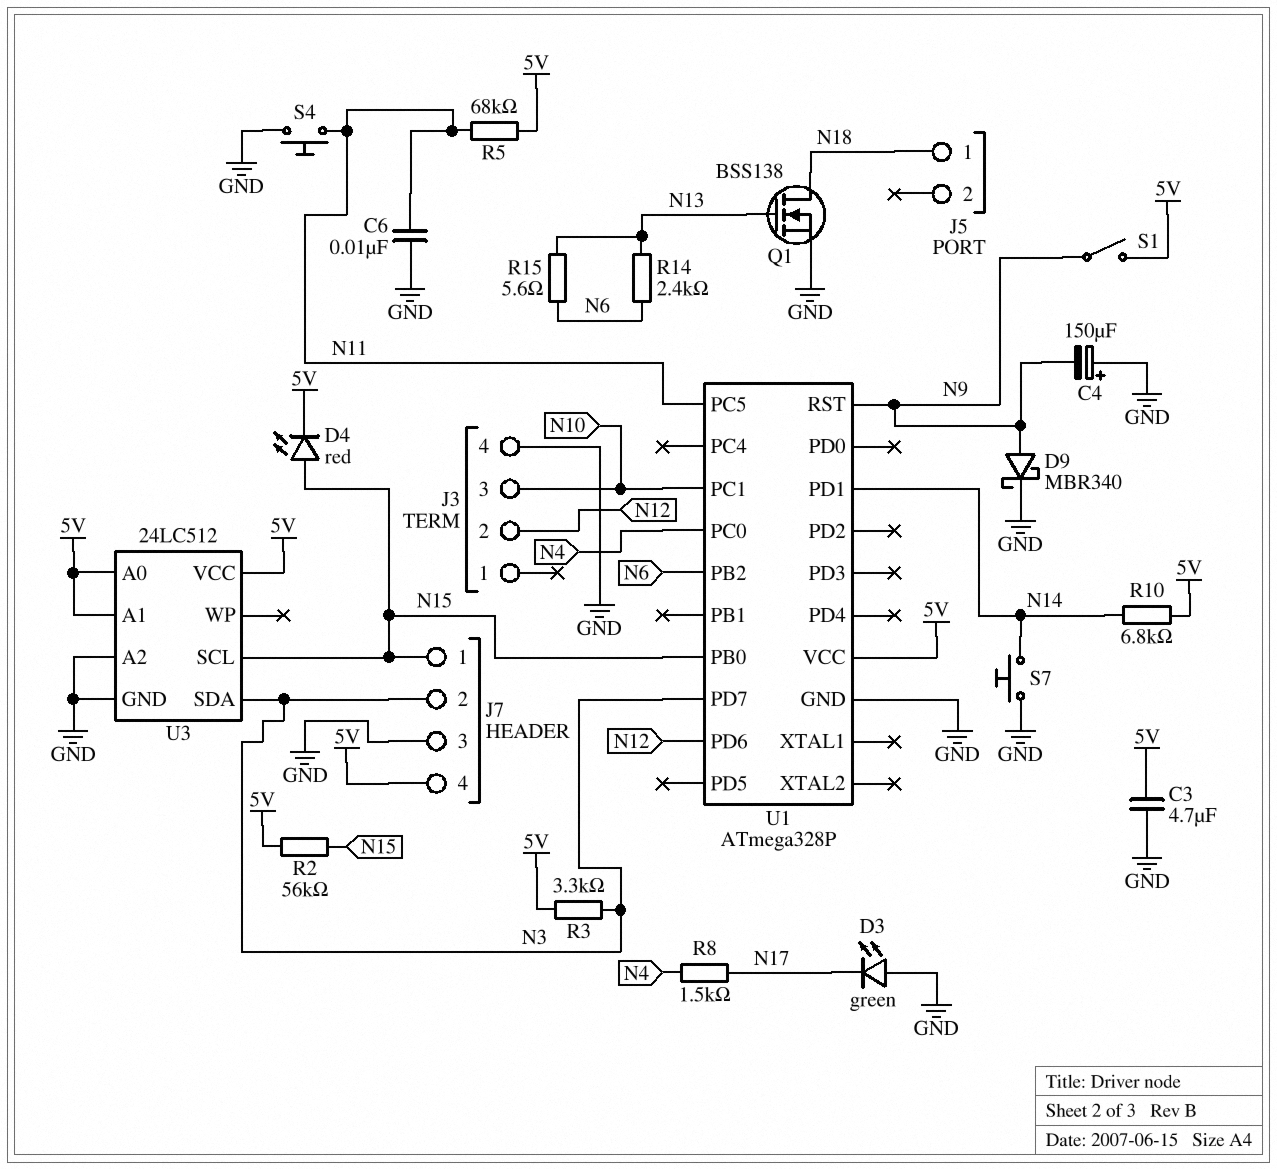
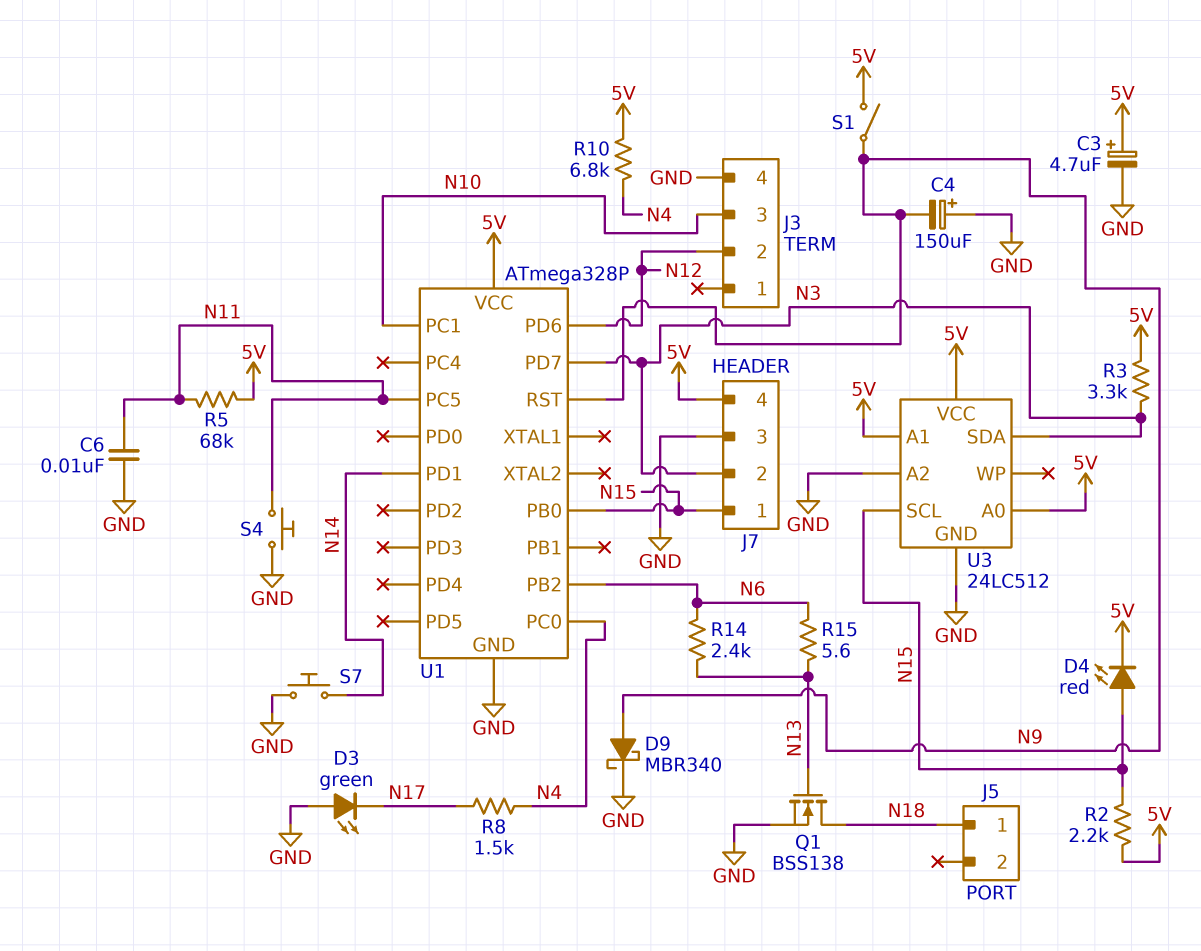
C3: 4.7uF (5V, GND) -> 4.7uF (plus 5V, minus GND)
R2: 56k (5V, N15) -> 2.2k (5V, N15)
R10: 6.8k (5V, N14) -> 6.8k (5V, N4)

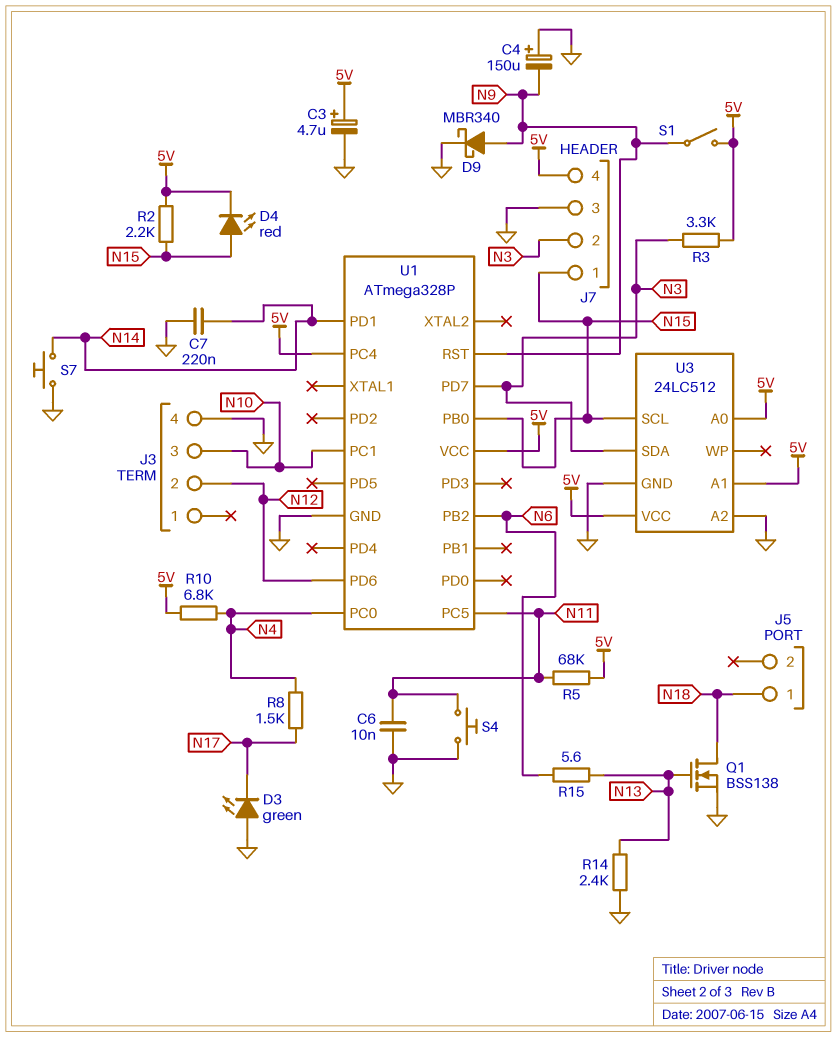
C7: none -> 220nF (GND, N14)
R14: 2.4k (N6, N13) -> 2.4k (GND, N13)
U1 pin PC4: none -> 5V

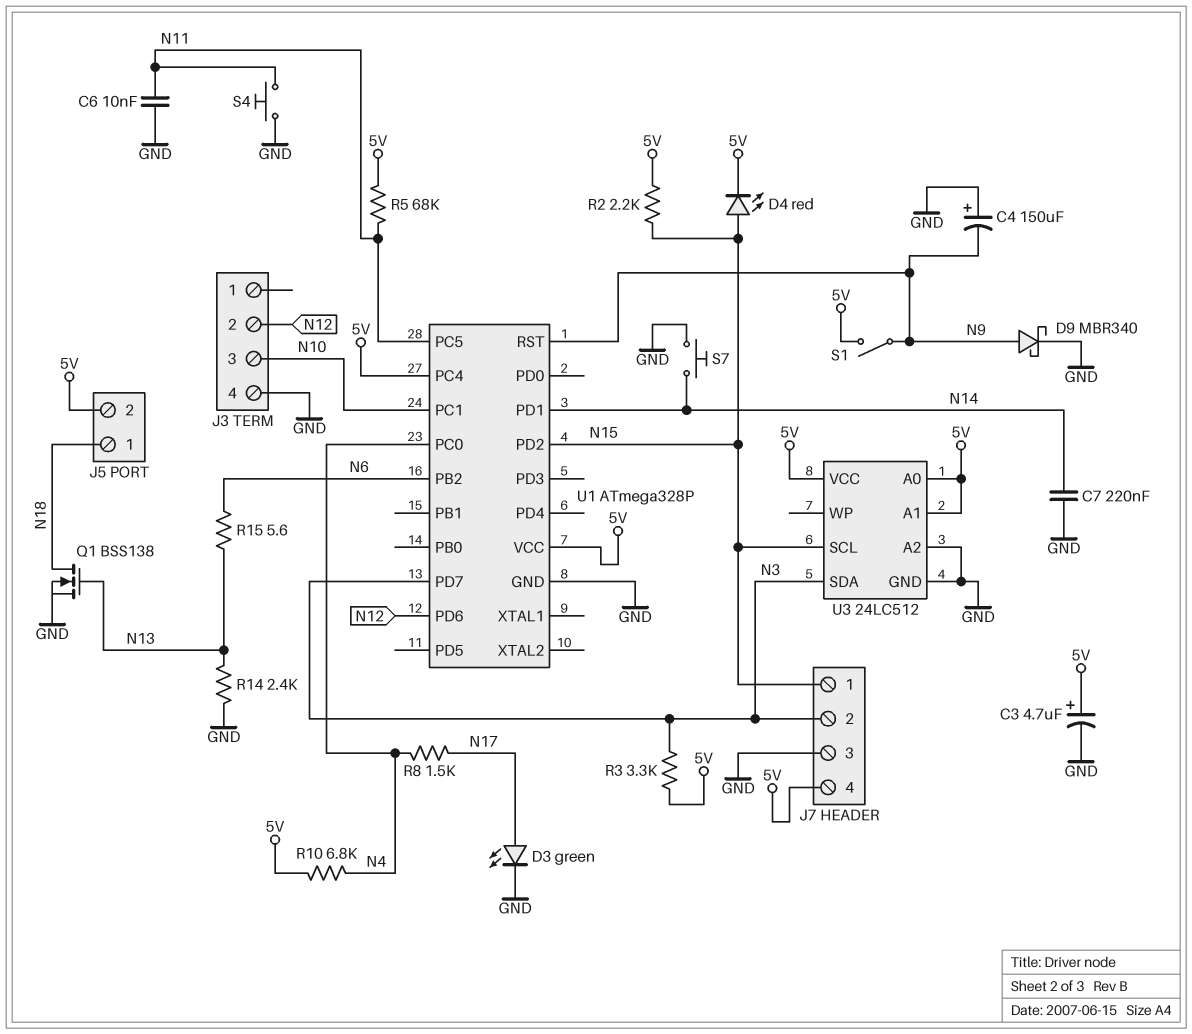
D3: LED green (A GND, K N17) -> LED green (A N17, K GND)
J5 pin 2: none -> 5V
U1 pin PB0: N15 -> none
U1 pin PD2: none -> N15

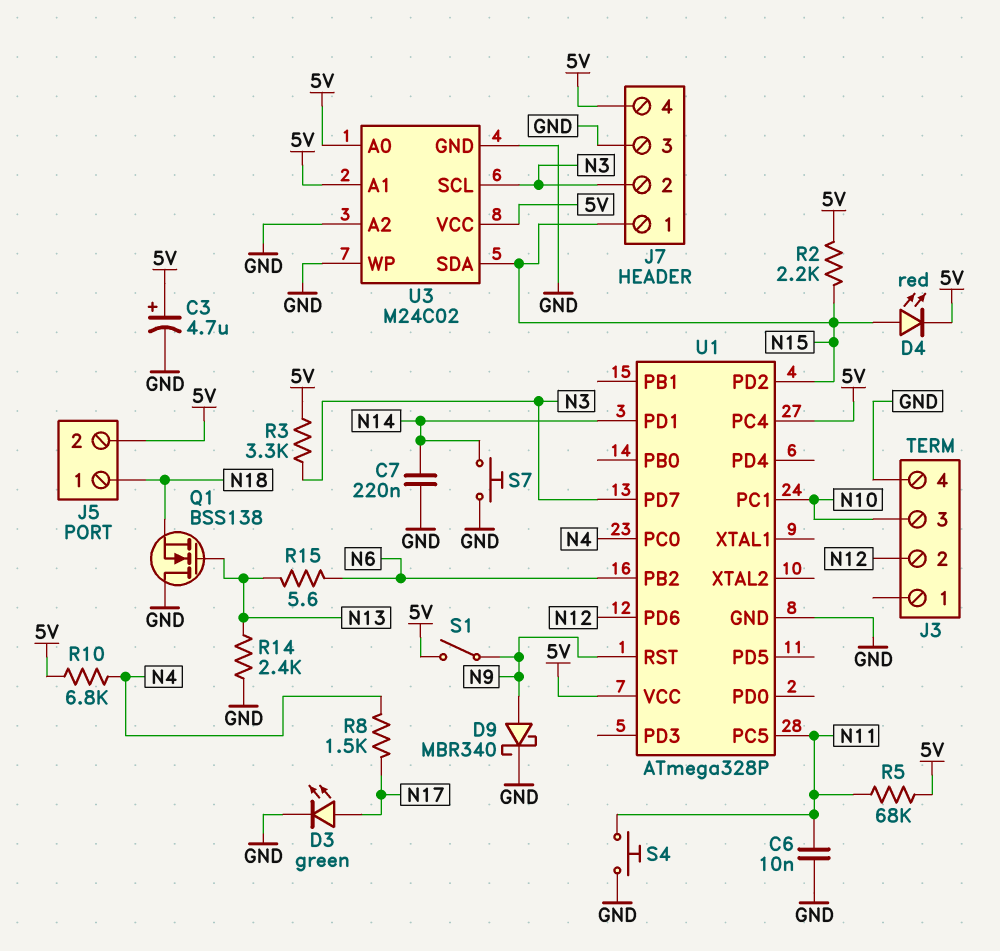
C4: 150uF (plus GND, minus N9) -> none
Q1: NMOS BSS138 (G N13, D N18, S GND) -> NMOS BSS138 (G N13, D GND, S N18)
U3: 24LC512 -> M24C02
U3 pin SCL: N15 -> N3
U3 pin SDA: N3 -> N15
U3 pin WP: none -> GND

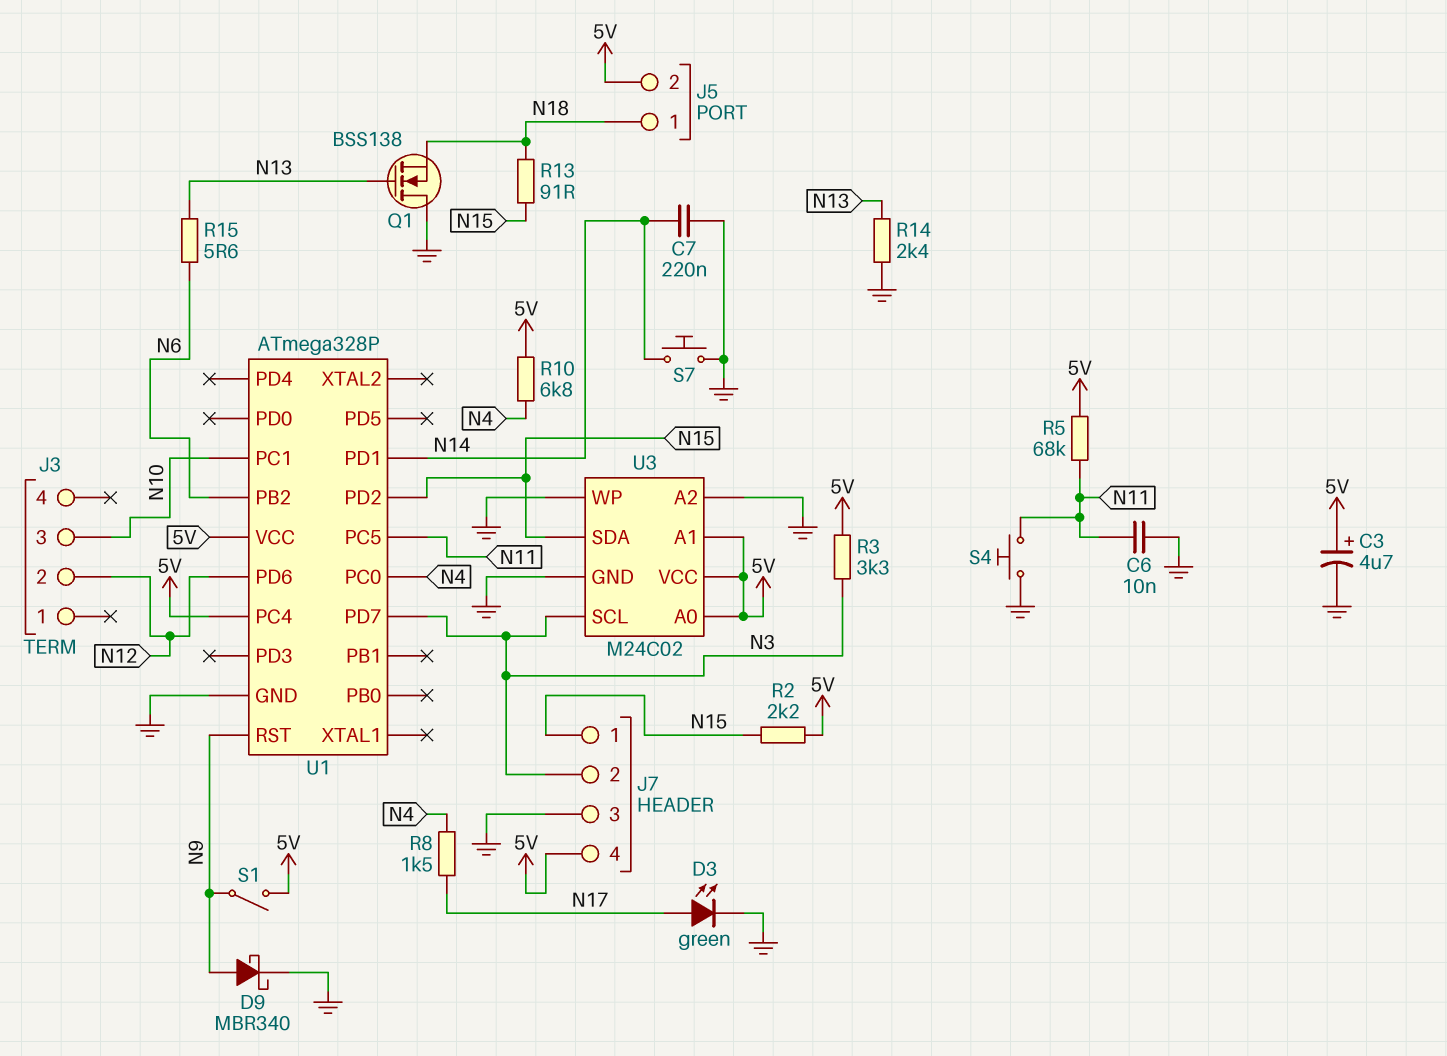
D4: LED red (A N15, K 5V) -> none
J3 pin 4: GND -> none
R13: none -> 91 (N15, N18)

